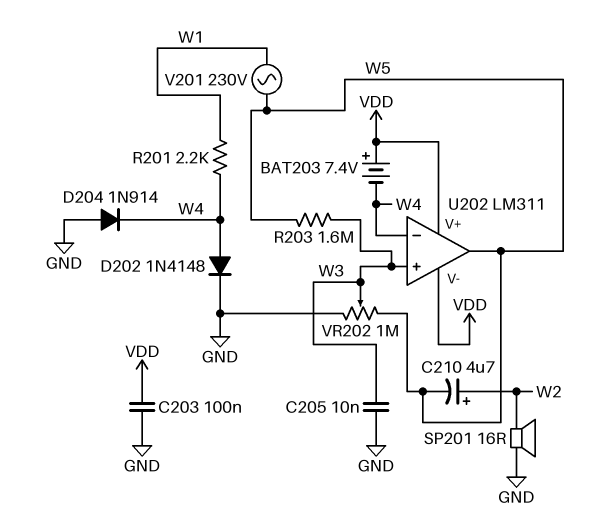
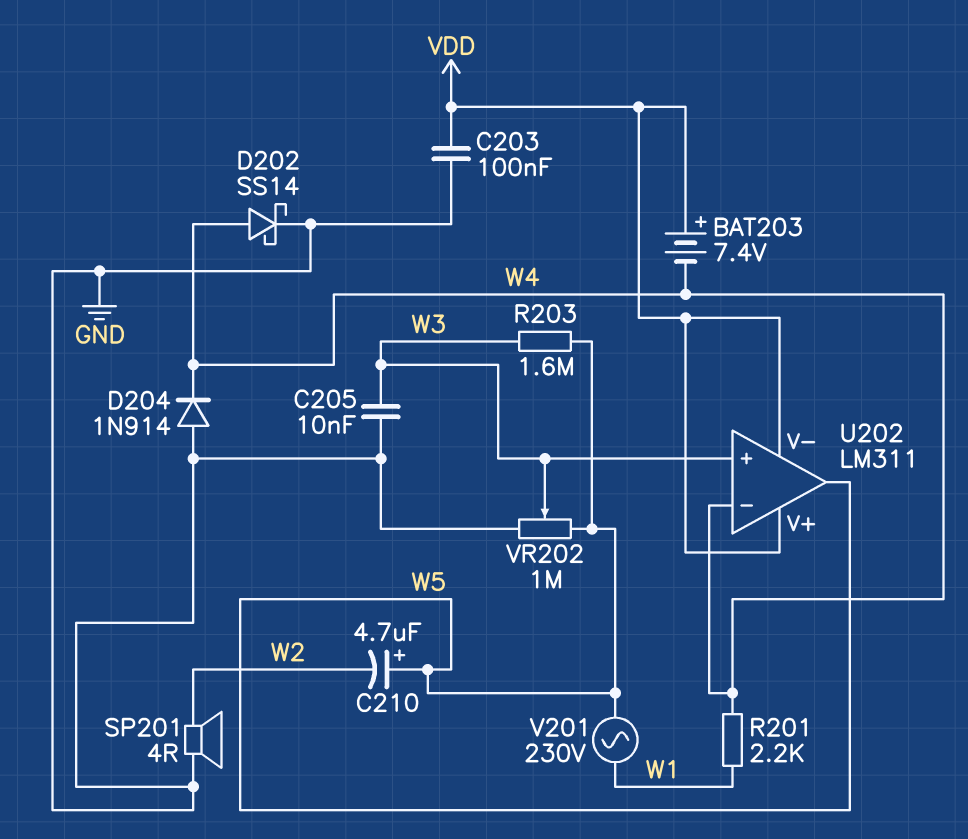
C210: 4.7uF (plus W2, minus W5) -> 4.7uF (plus W5, minus W2)
D202: diode 1N4148 (A W4, K GND) -> schottky SS14 (A W4, K GND)
SP201: speaker 16R (GND, W2) -> speaker 4R (GND, W2)

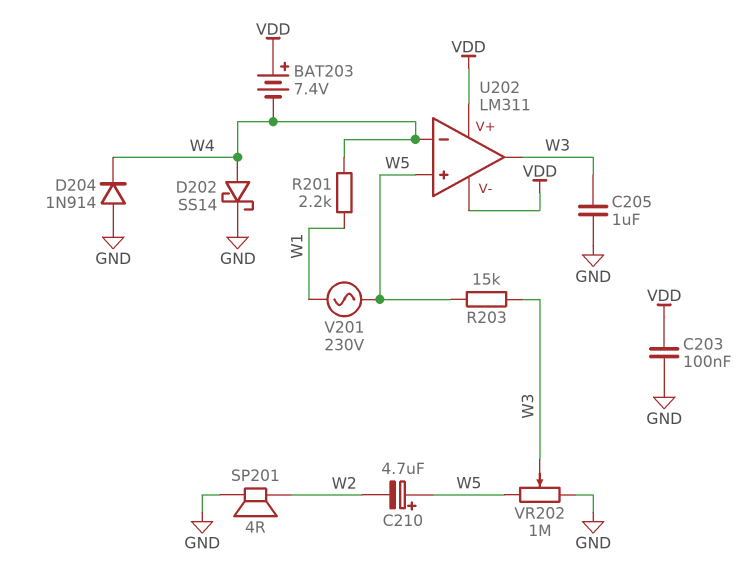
C205: 10nF (GND, W3) -> 1uF (GND, W3)
R203: 1.6M (W3, W5) -> 15k (W3, W5)
U202 pin in+: W3 -> W5
U202 pin out: W5 -> W3

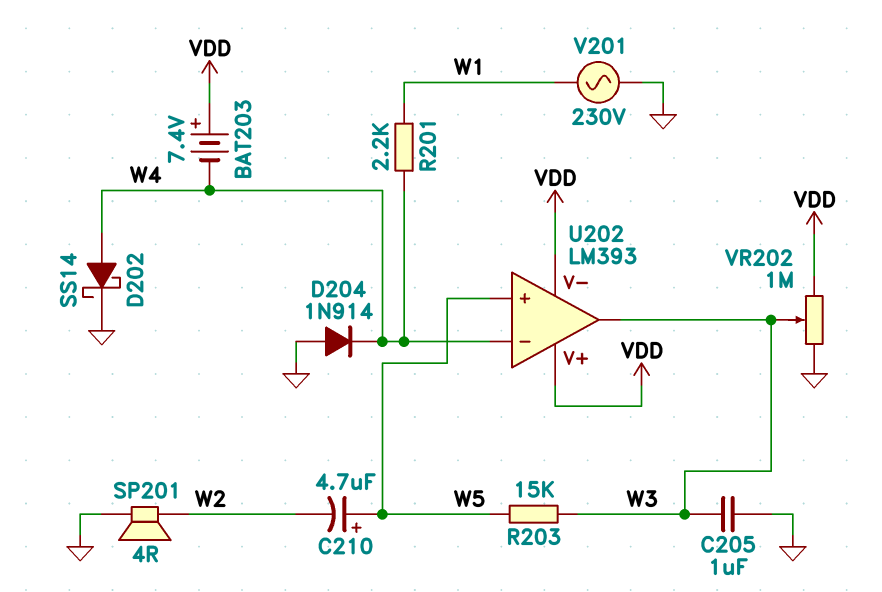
C203: 100nF (GND, VDD) -> none
U202: LM311 -> LM393
V201: AC 230V (W1, W5) -> AC 230V (GND, W1)
VR202: 1M (GND, W5, wiper W3) -> 1M (GND, VDD, wiper W3)

